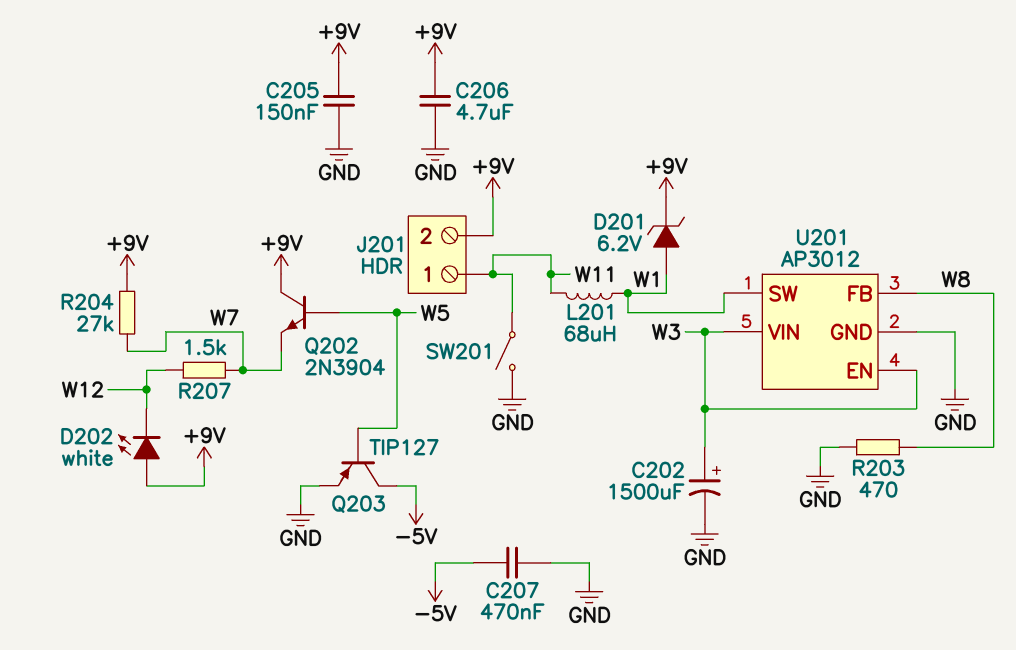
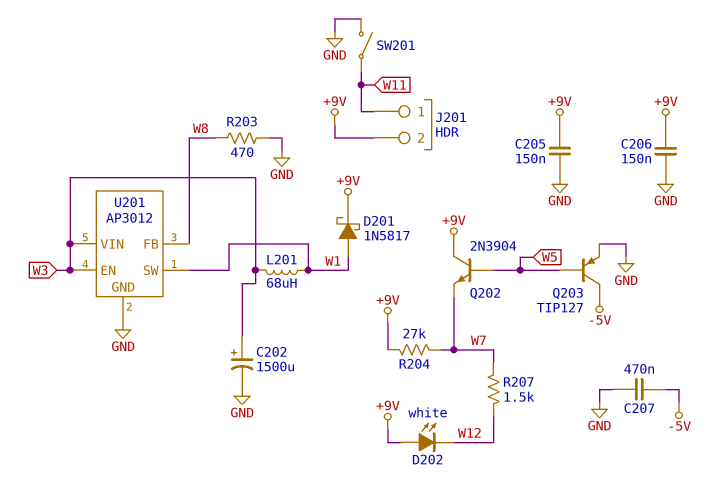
C206: 4.7uF (+9V, GND) -> 150nF (+9V, GND)
D201: zener 6.2V (A W1, K +9V) -> schottky 1N5817 (A W1, K +9V)
L201: 68uH (W1, W11) -> 68uH (W1, W3)

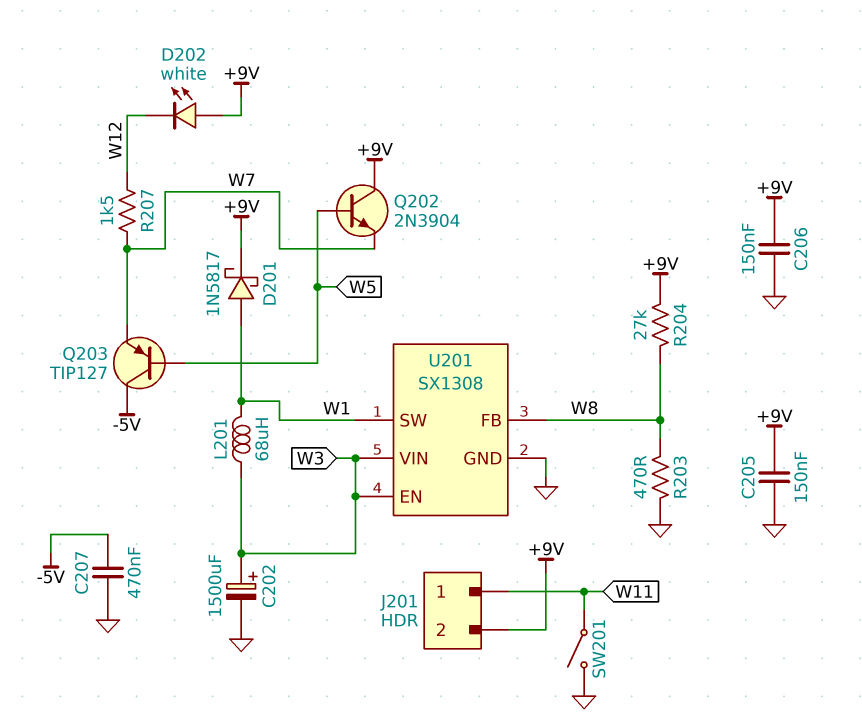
Q203: PNP TIP127 (B W5, C -5V, E GND) -> PNP TIP127 (B W5, C -5V, E W7)
R204: 27k (+9V, W7) -> 27k (+9V, W8)
U201: AP3012 -> SX1308

